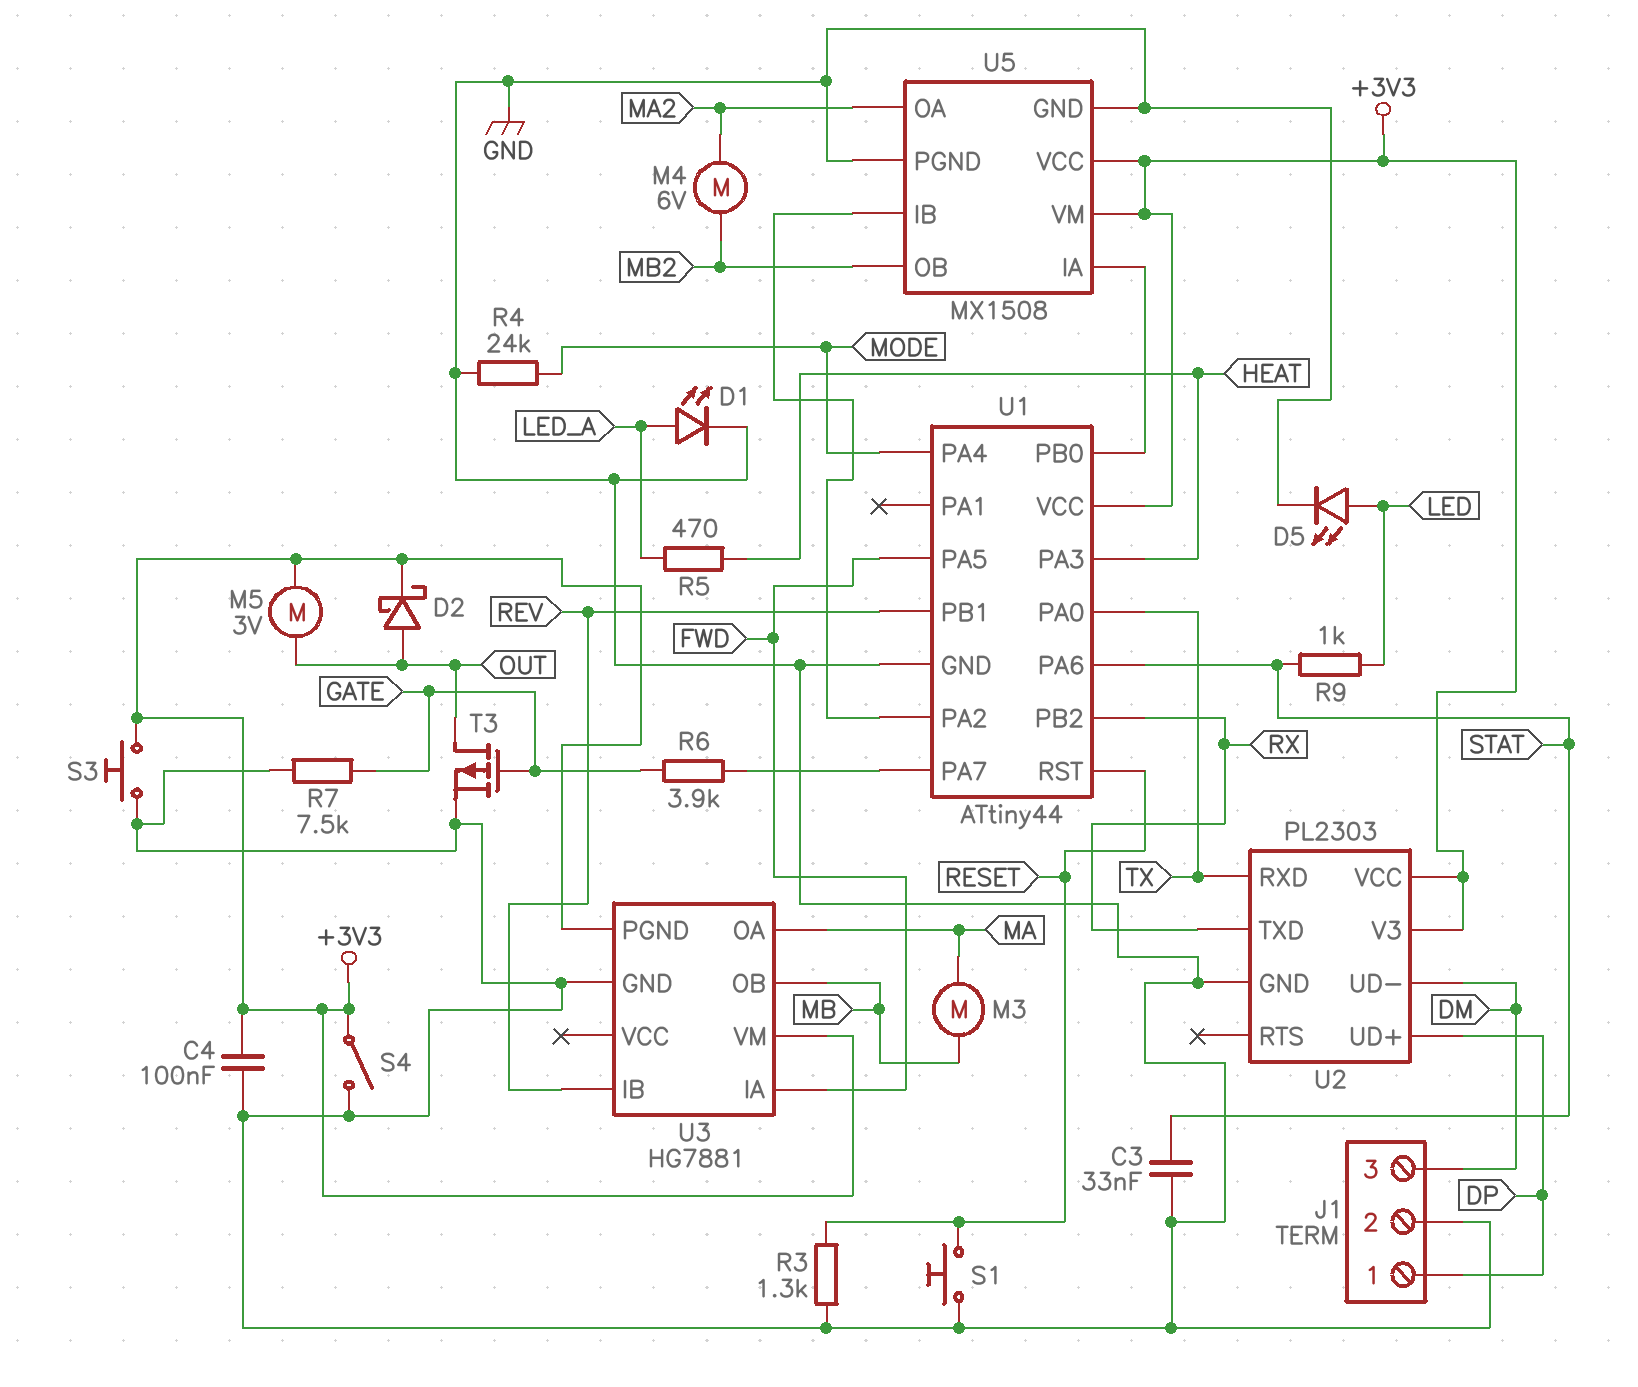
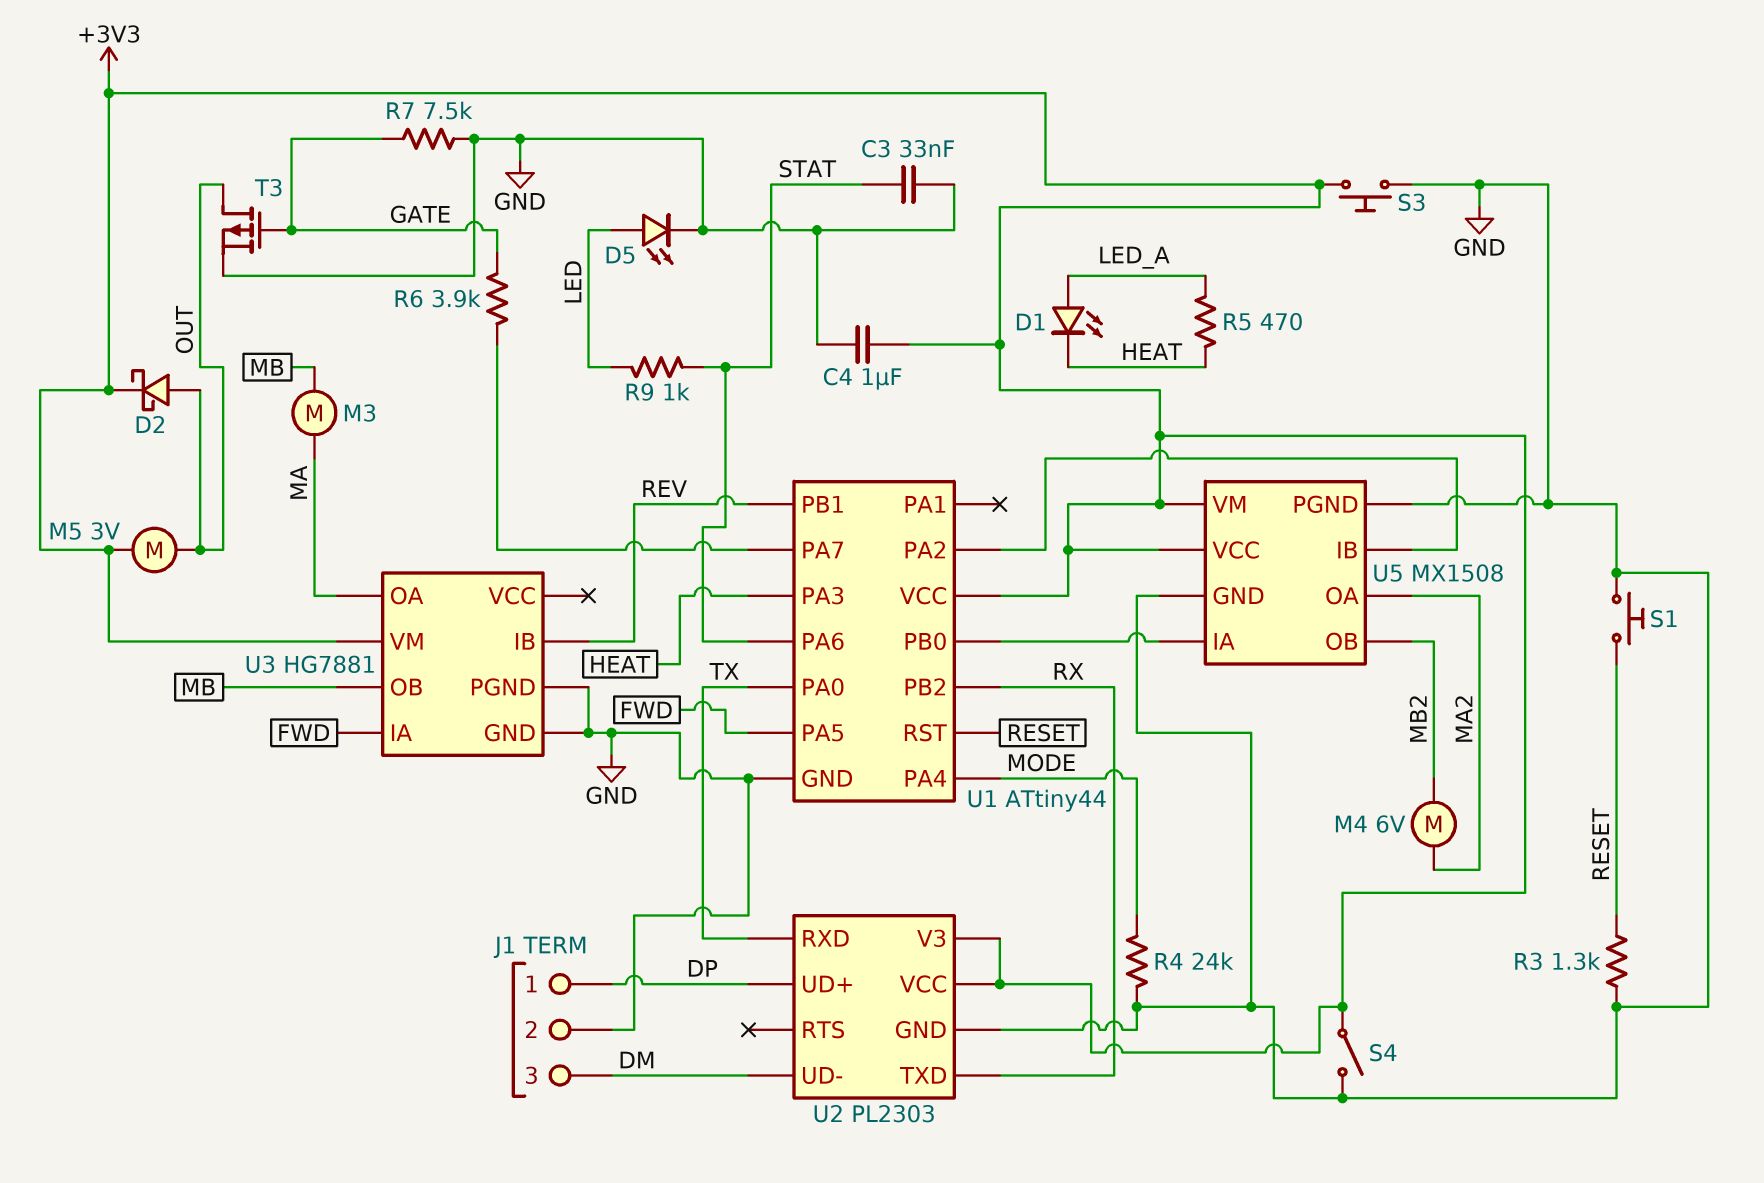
C4: 100nF (+3V3, GND) -> 1uF (+3V3, GND)
D1: LED (A LED_A, K GND) -> LED (A LED_A, K HEAT)
U3 pin PGND: +3V3 -> GND

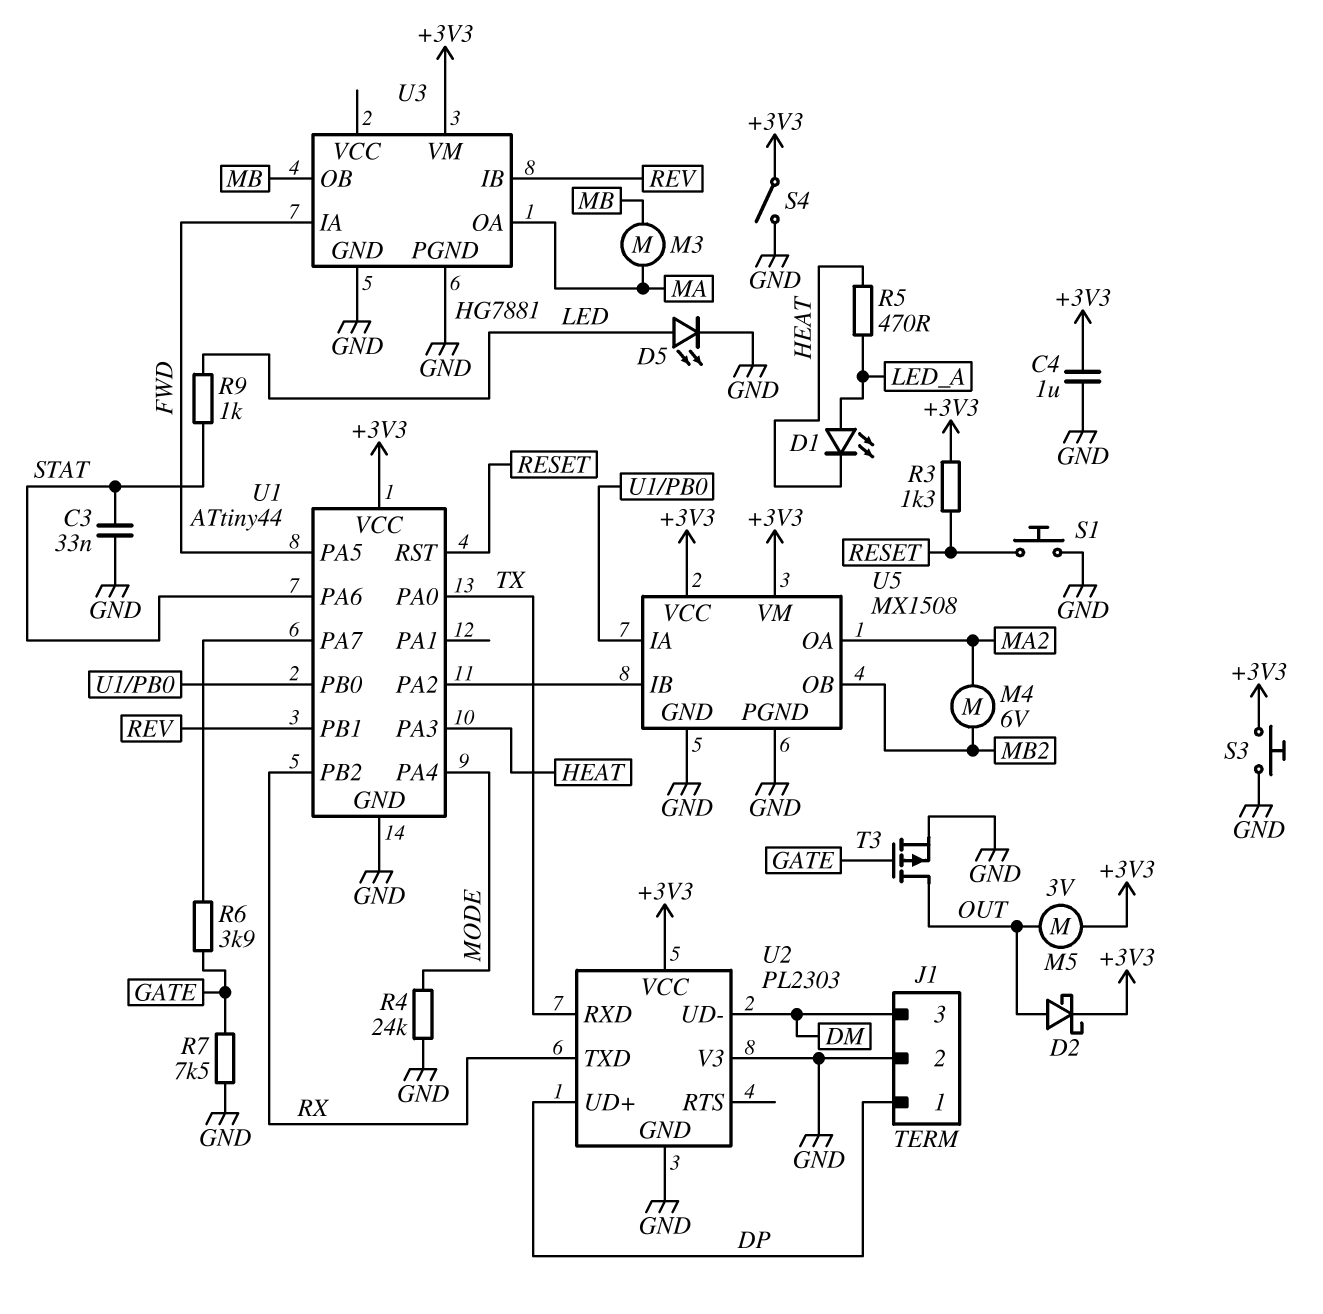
R3: 1.3k (GND, RESET) -> 1.3k (+3V3, RESET)
U2 pin V3: +3V3 -> GND

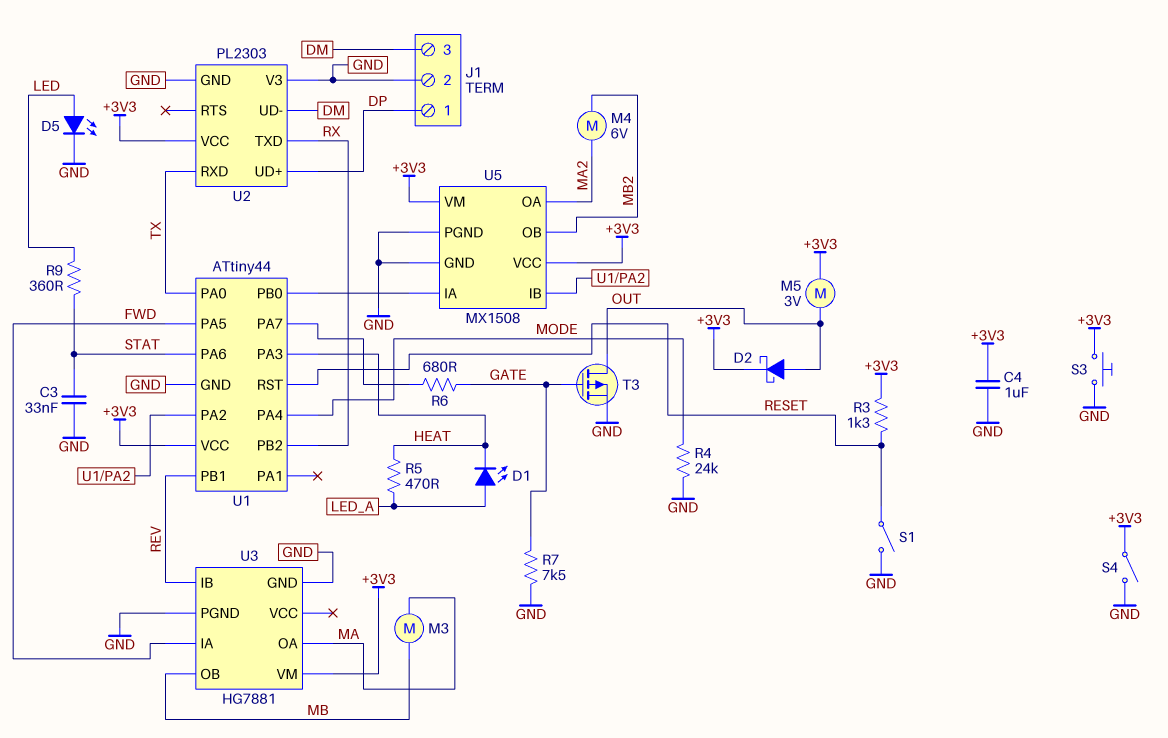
R6: 3.9k (GATE, U1/PA7) -> 680 (GATE, U1/PA7)
R9: 1k (LED, STAT) -> 360 (LED, STAT)
S1: button (GND, RESET) -> switch (GND, RESET)

